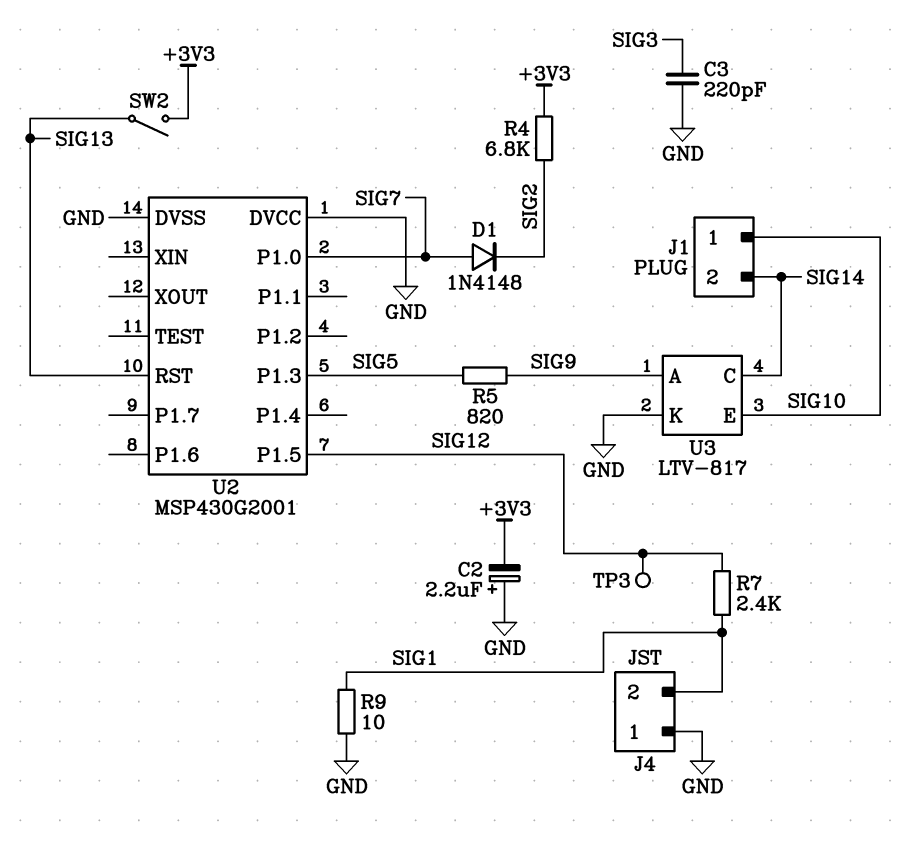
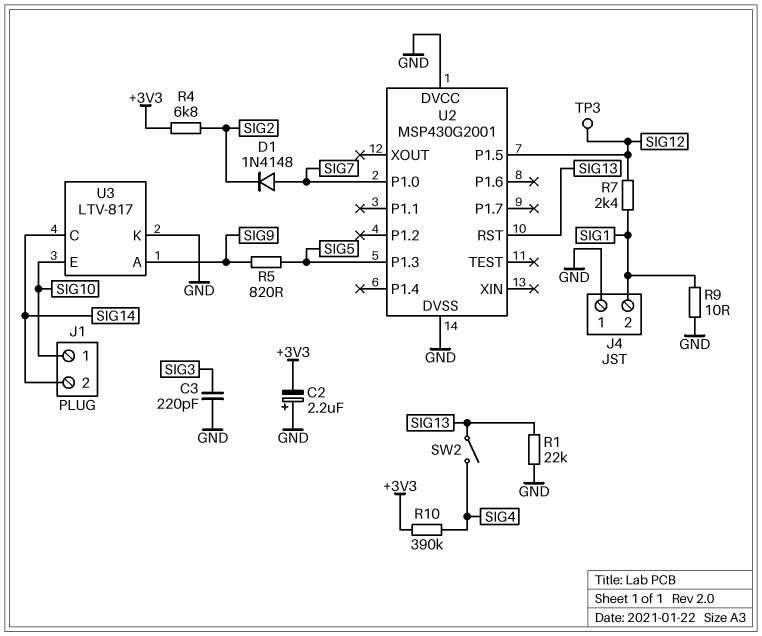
R1: none -> 22k (GND, SIG13)
R10: none -> 390k (+3V3, SIG4)
SW2: switch (+3V3, SIG13) -> switch (SIG4, SIG13)

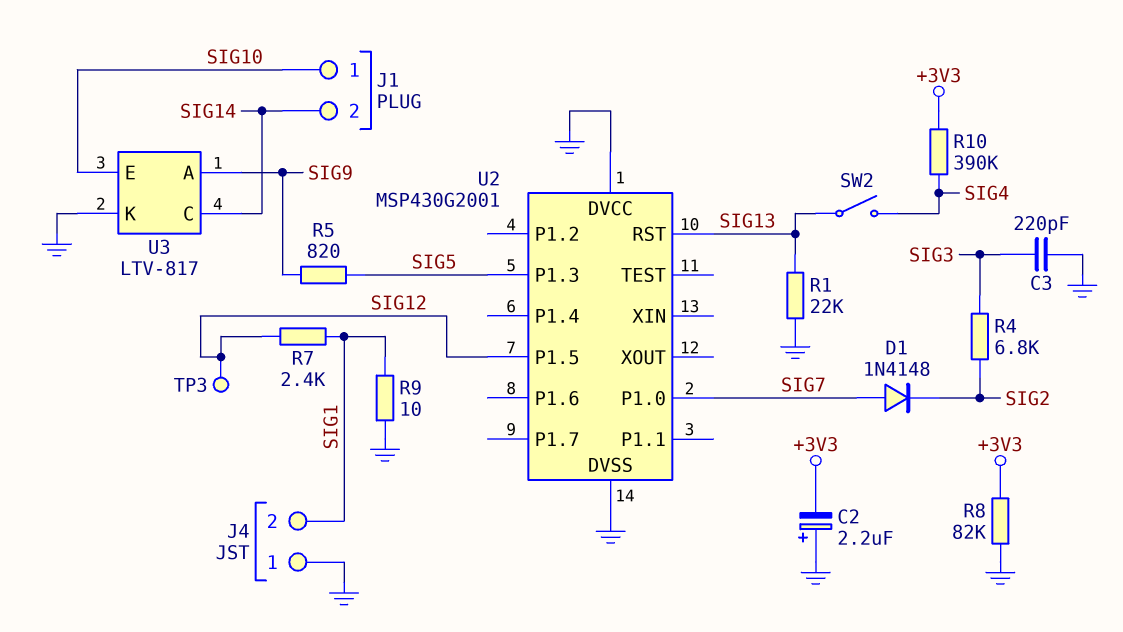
R4: 6.8k (+3V3, SIG2) -> 6.8k (SIG2, SIG3)
R8: none -> 82k (+3V3, GND)

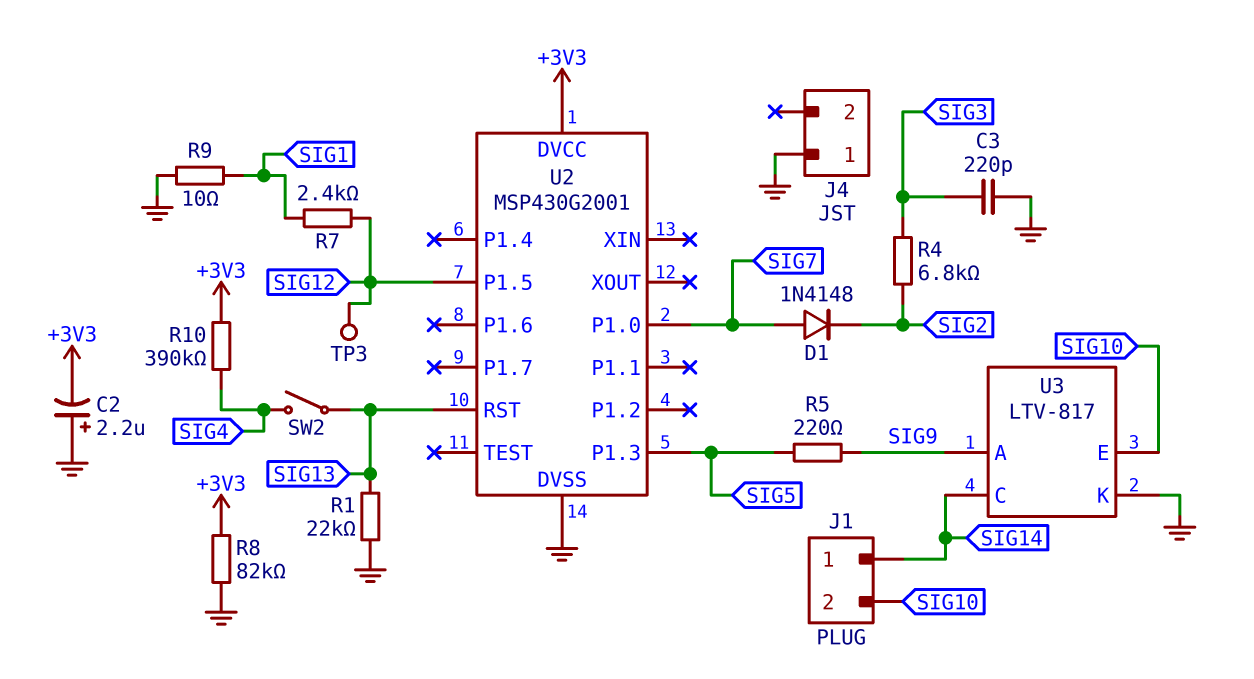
J1 pin 1: SIG10 -> SIG14
J1 pin 2: SIG14 -> SIG10
J4 pin 2: SIG1 -> none
R5: 820 (SIG5, SIG9) -> 220 (SIG5, SIG9)
U2 pin DVCC: GND -> +3V3

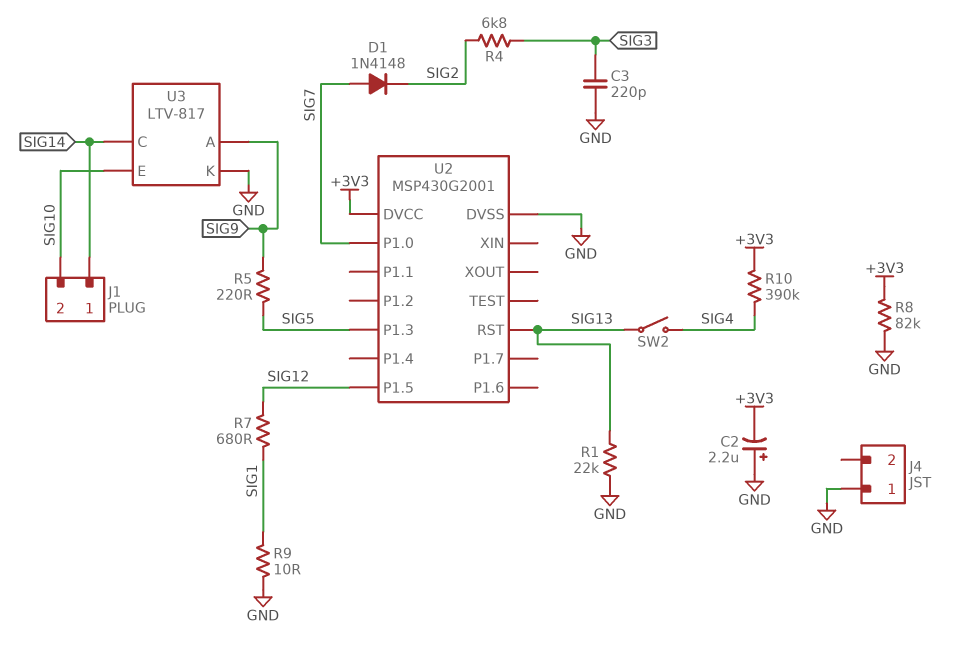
R7: 2.4k (SIG1, SIG12) -> 680 (SIG1, SIG12)
TP3: test point (SIG12) -> none

